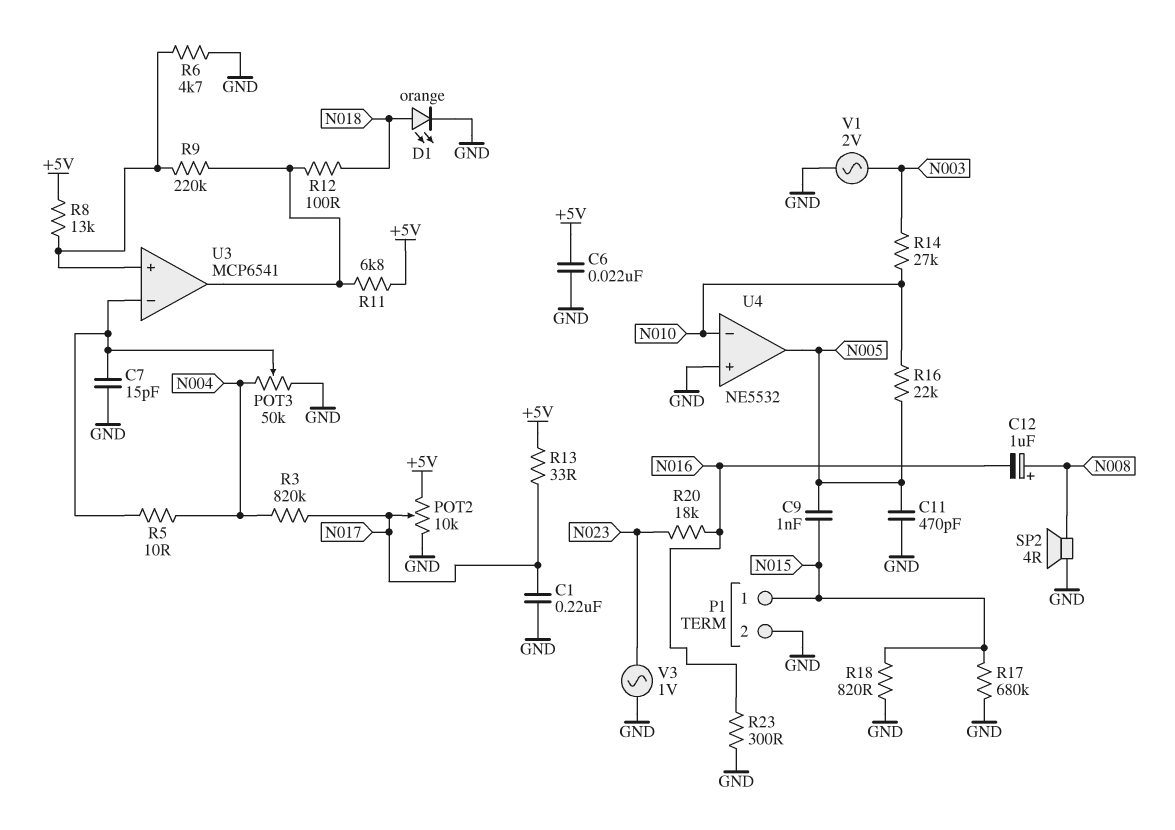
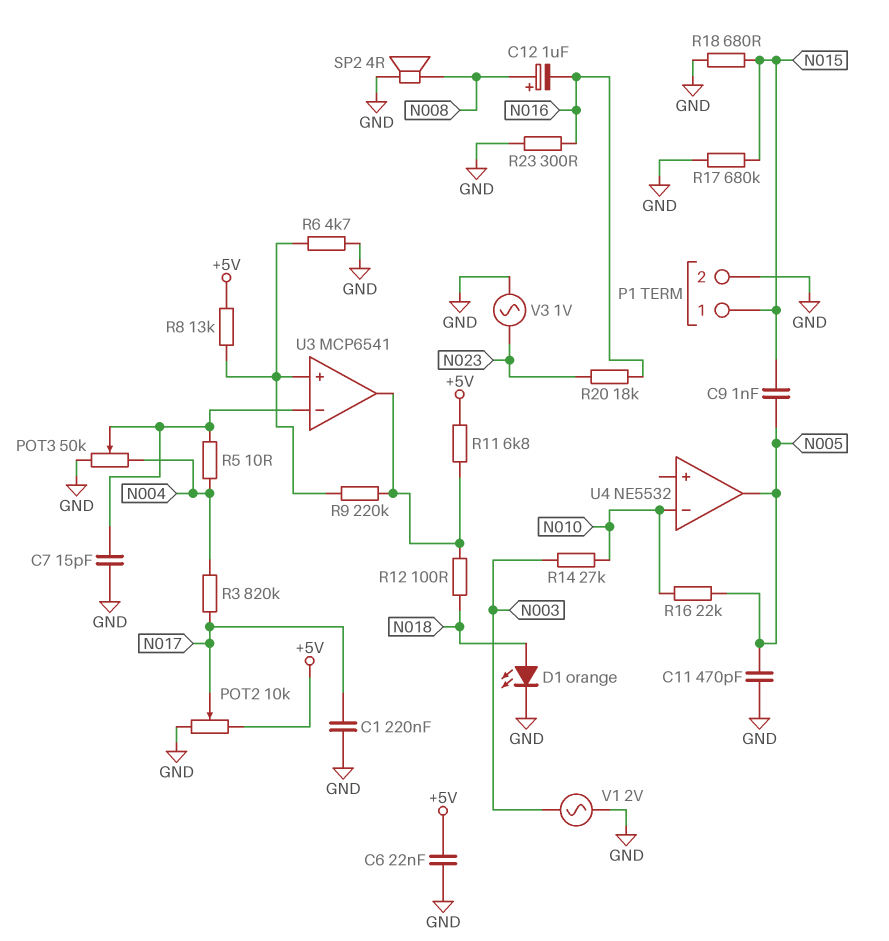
R13: 33 (+5V, N017) -> none
R18: 820 (GND, N015) -> 680 (GND, N015)
U4 pin in+: GND -> none

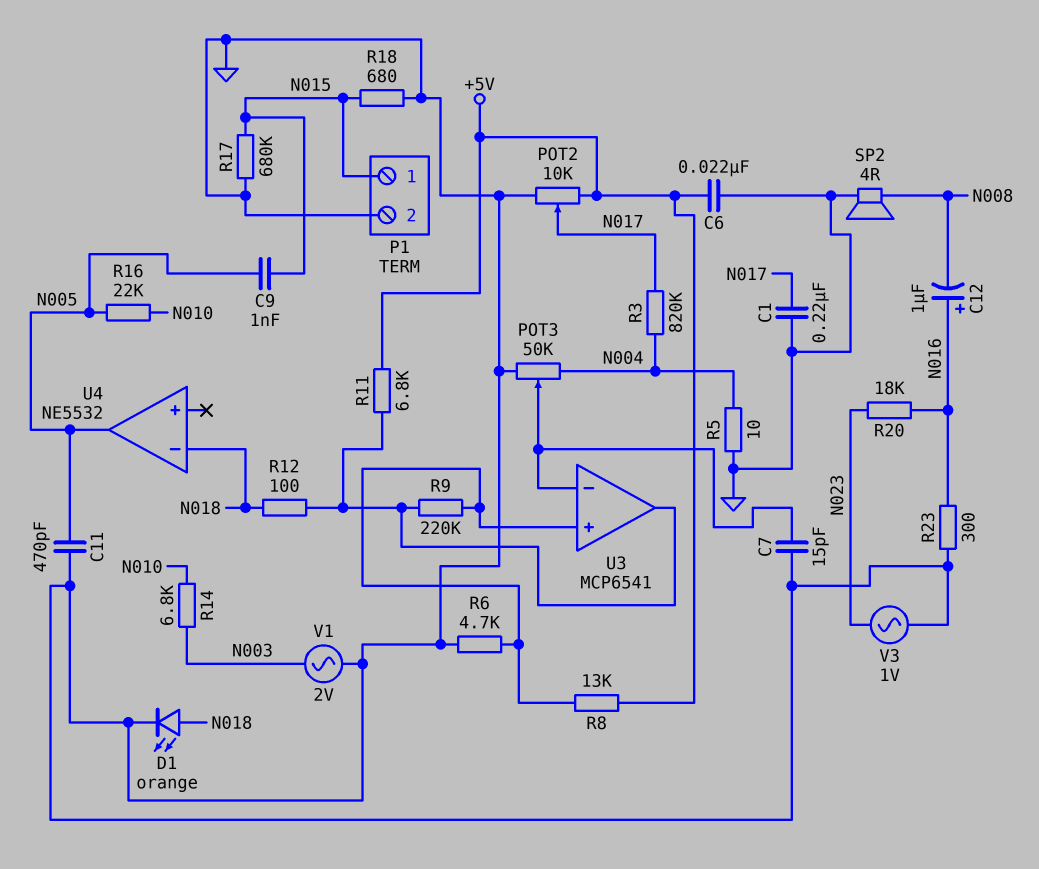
C12: 1uF (plus N008, minus N016) -> 1uF (plus N016, minus N008)
R5: 10 (N004, U3/in-) -> 10 (GND, N004)
R14: 27k (N003, N010) -> 6.8k (N003, N010)
U4 pin in-: N010 -> N018

